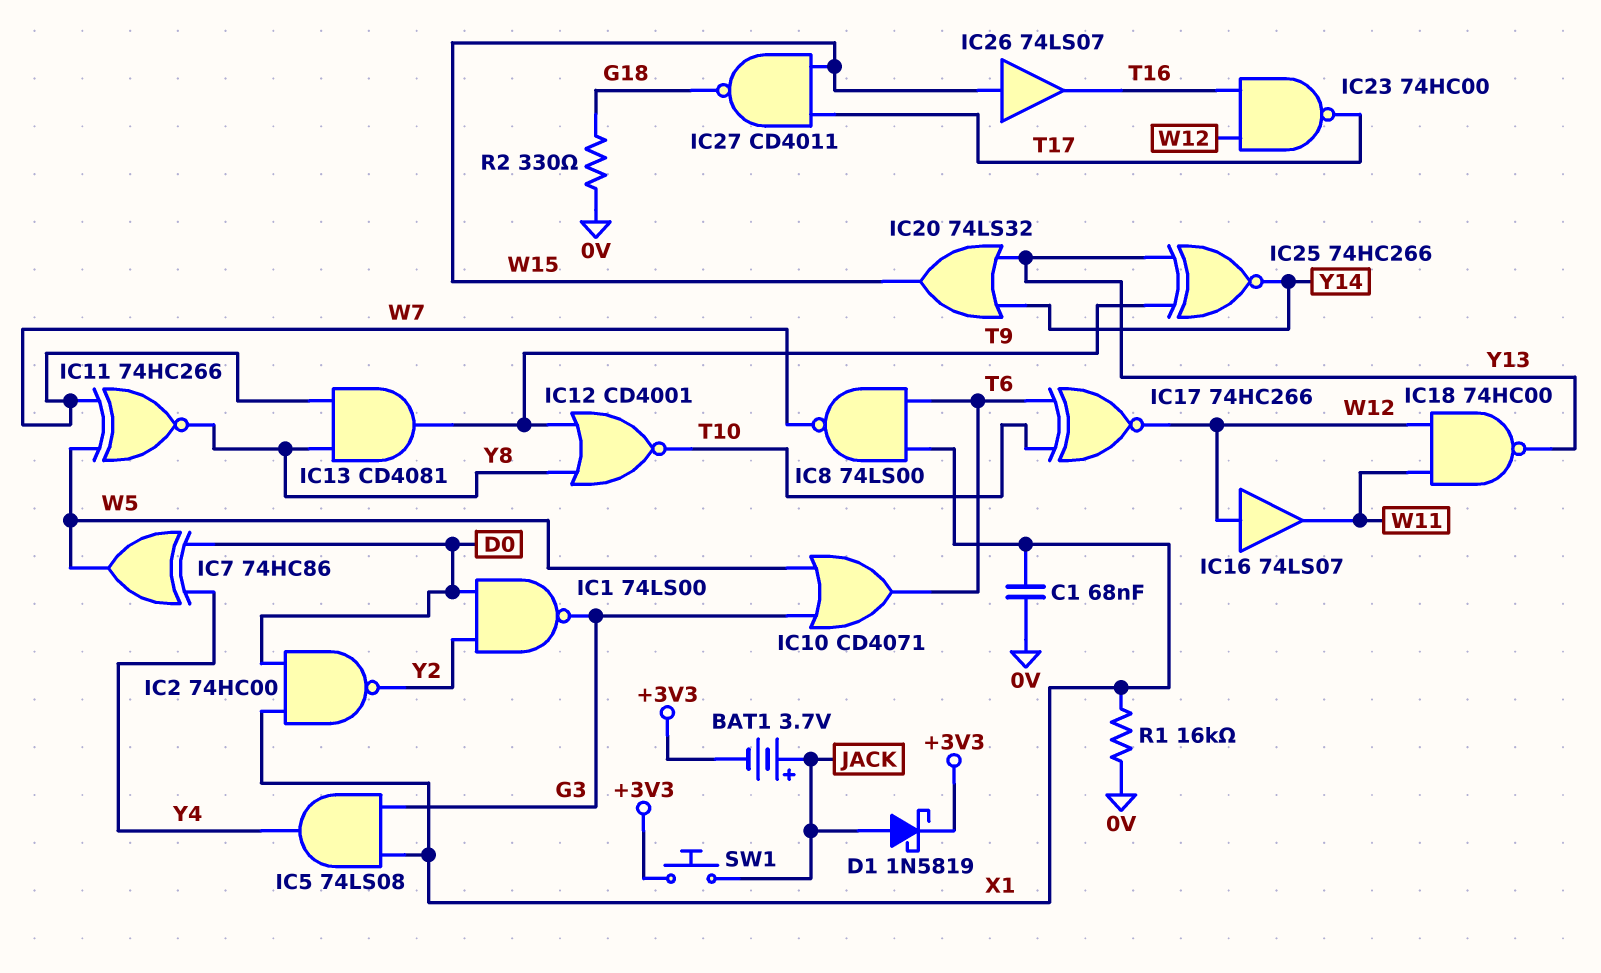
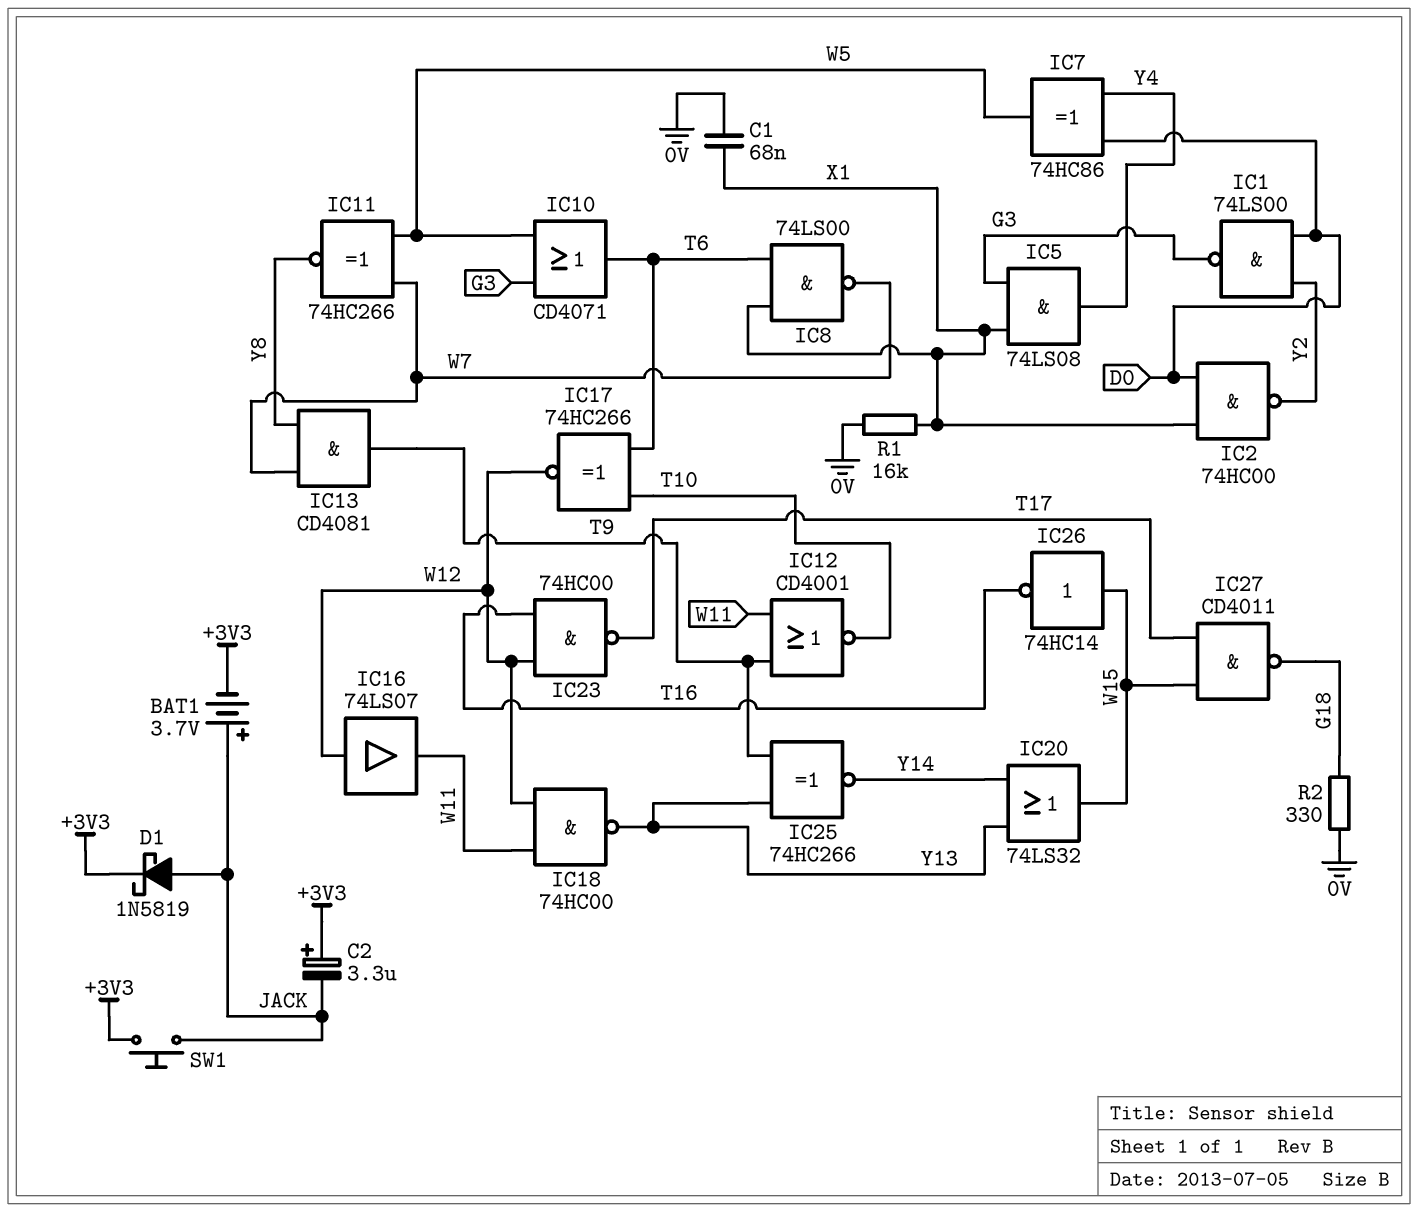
C2: none -> 3.3uF (plus +3V3, minus JACK)
IC12: NOR CD4001 (in T9, in Y8, out T10) -> NOR CD4001 (in T9, in W11, out T10)
IC26: buffer 74LS07 (in W15, out T16) -> NOT 74HC14 (in W15, out T16)

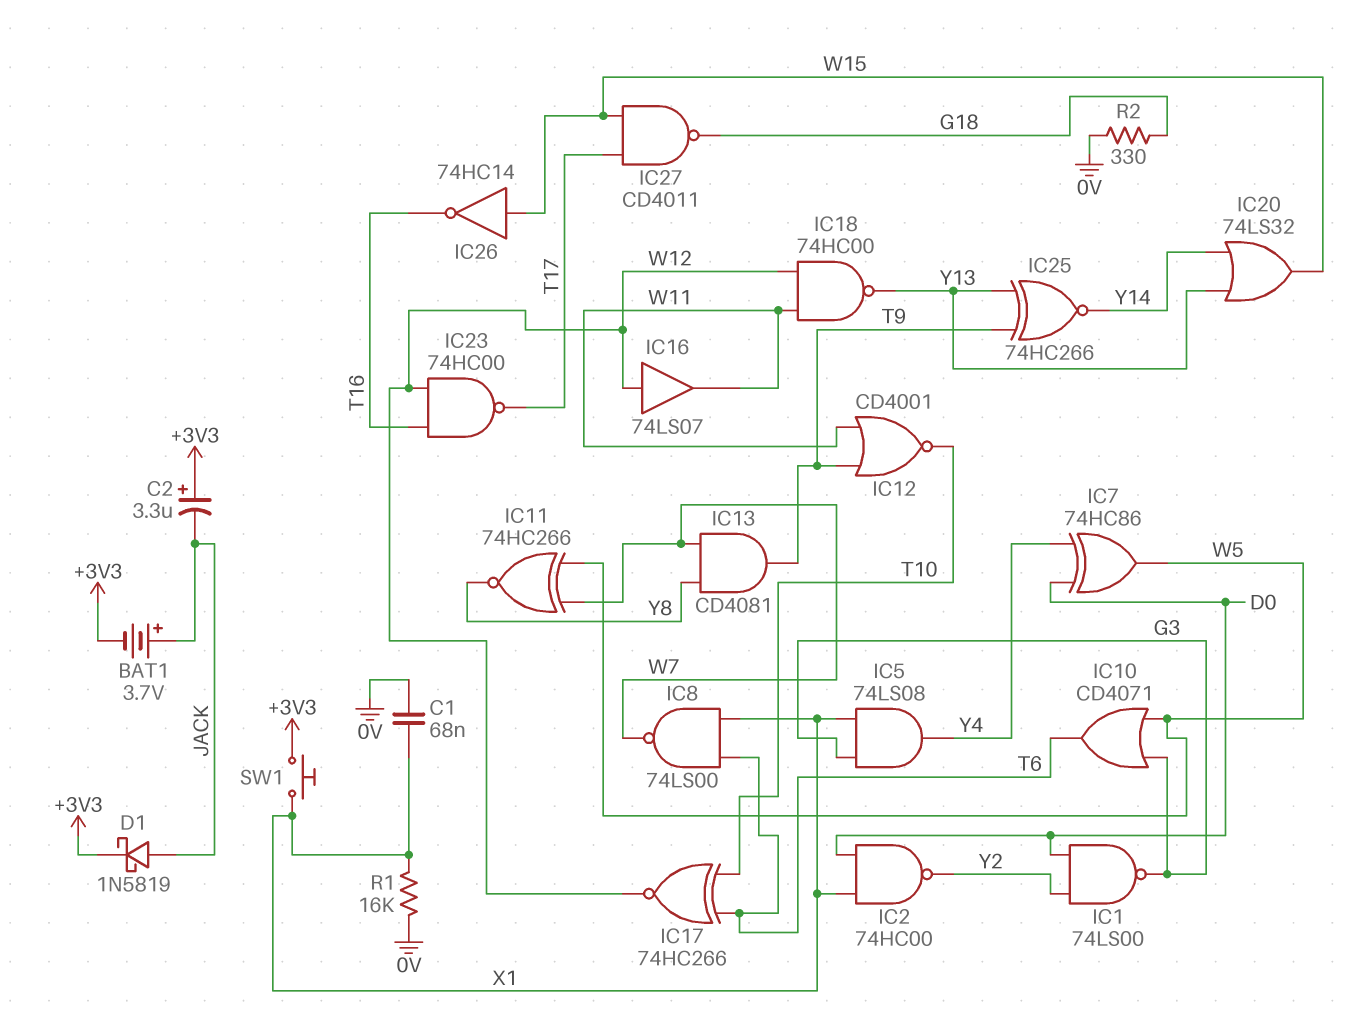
SW1: button (+3V3, JACK) -> button (+3V3, X1)

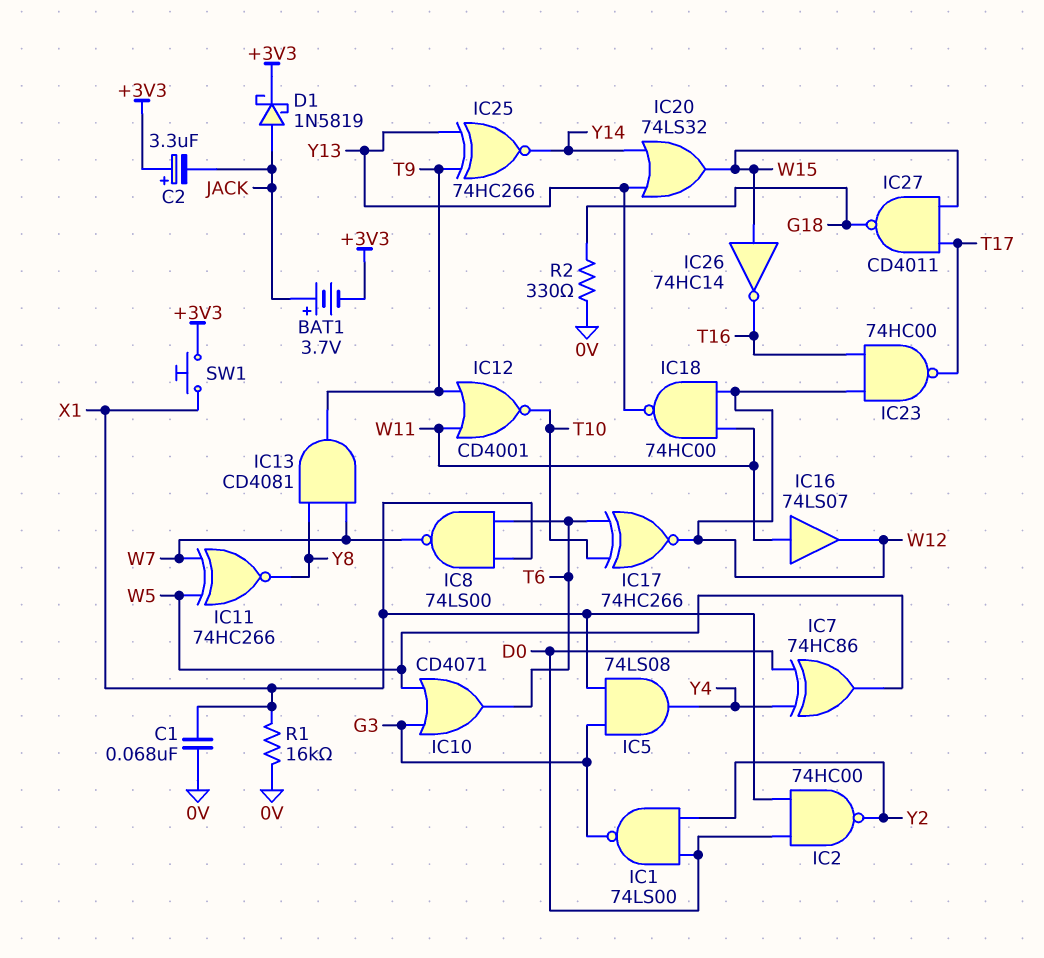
IC16: buffer 74LS07 (in W12, out W11) -> buffer 74LS07 (in W11, out W12)

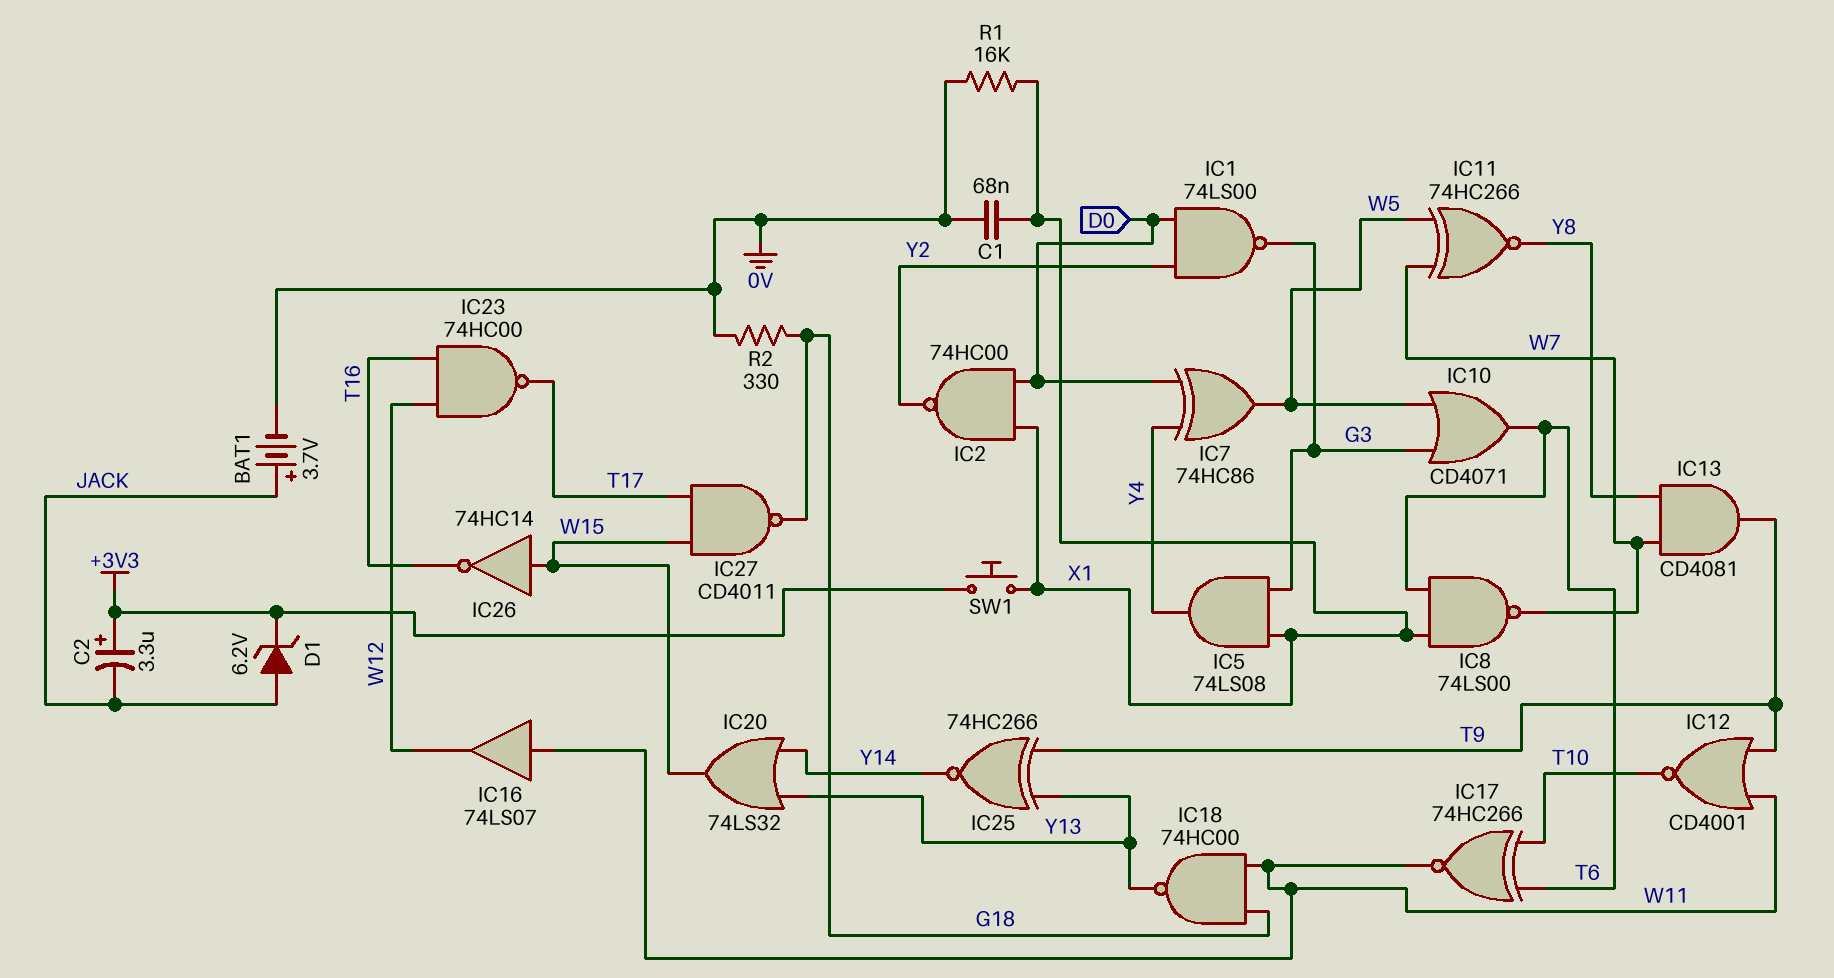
BAT1: 3.7V (plus JACK, minus +3V3) -> 3.7V (plus JACK, minus 0V)
D1: schottky 1N5819 (A JACK, K +3V3) -> zener 6.2V (A JACK, K +3V3)
IC17: XNOR 74HC266 (in T6, in T10, out W12) -> XNOR 74HC266 (in T6, in T10, out W11)
IC18: NAND 74HC00 (in W11, in W12, out Y13) -> NAND 74HC00 (in G18, in W11, out Y13)

